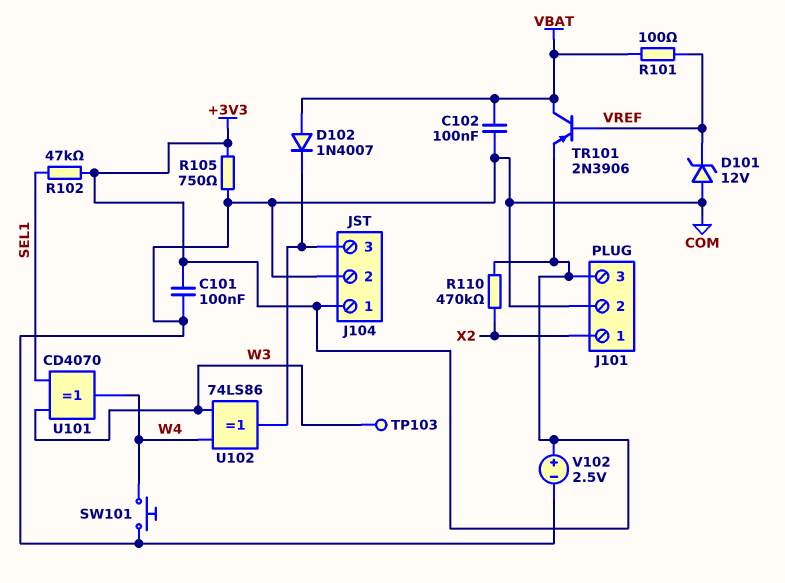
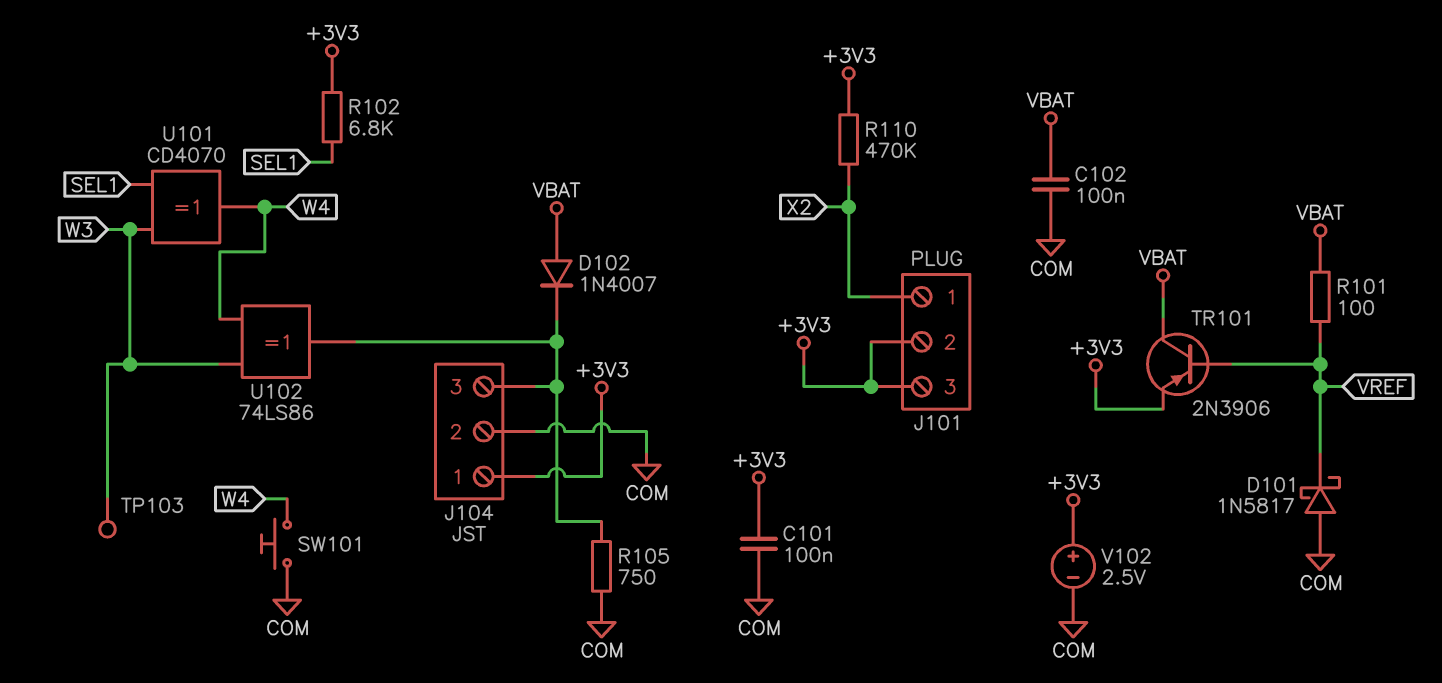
D101: zener 12V (A COM, K VREF) -> schottky 1N5817 (A COM, K VREF)
J101 pin 2: COM -> +3V3
R102: 47k (+3V3, SEL1) -> 6.8k (+3V3, SEL1)
R105: 750 (+3V3, COM) -> 750 (COM, J104/3)

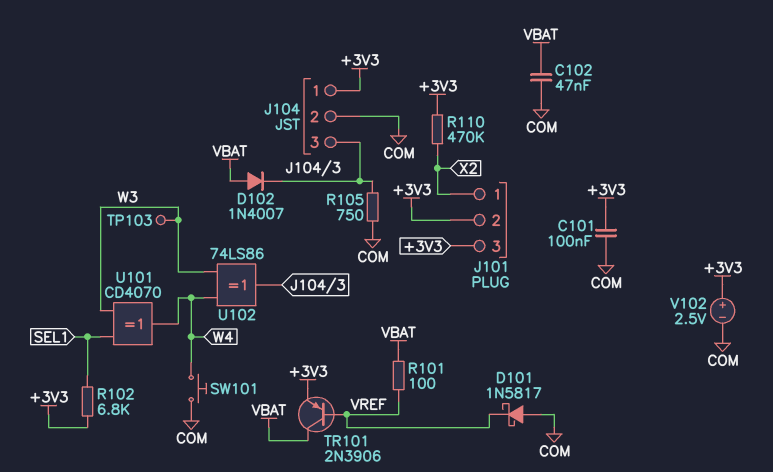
C102: 100nF (COM, VBAT) -> 47nF (COM, VBAT)

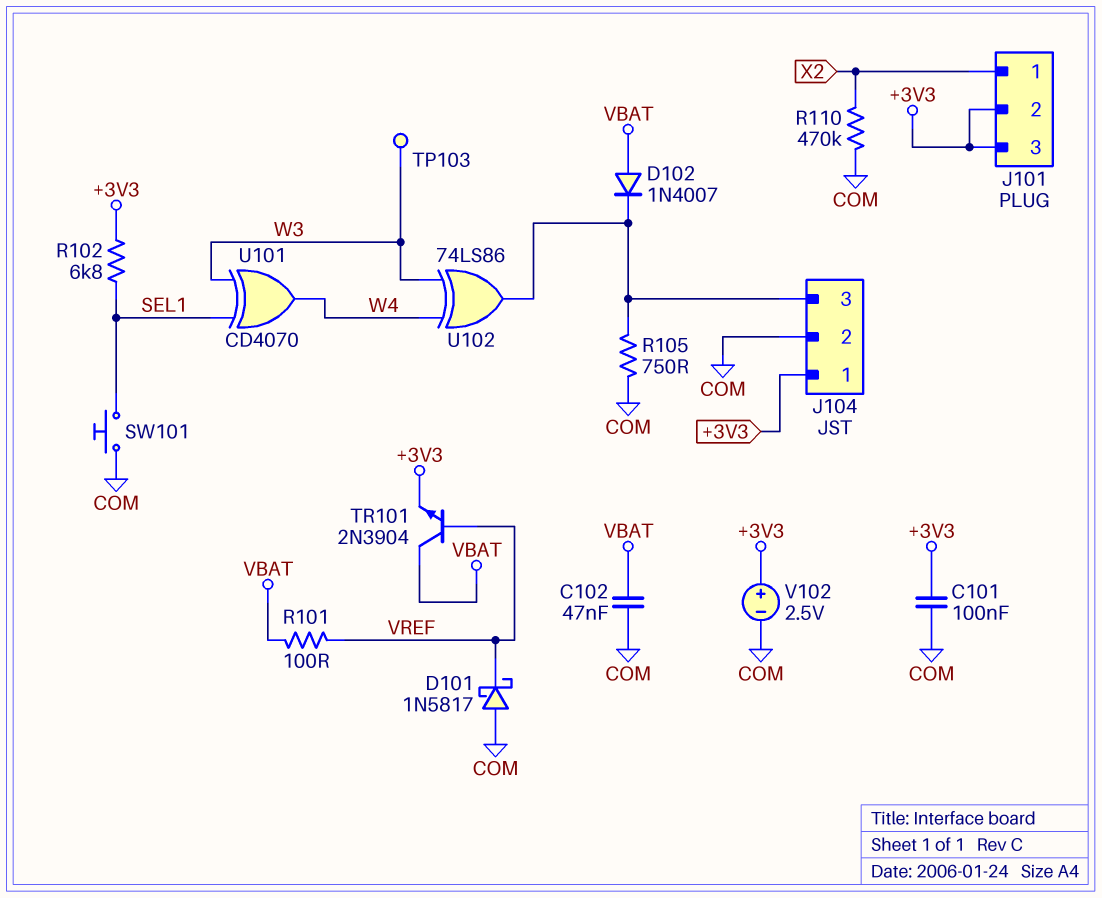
R110: 470k (+3V3, X2) -> 470k (COM, X2)
SW101: button (COM, W4) -> button (COM, SEL1)
TR101: PNP 2N3906 (B VREF, C VBAT, E +3V3) -> NPN 2N3904 (B VREF, C VBAT, E +3V3)

